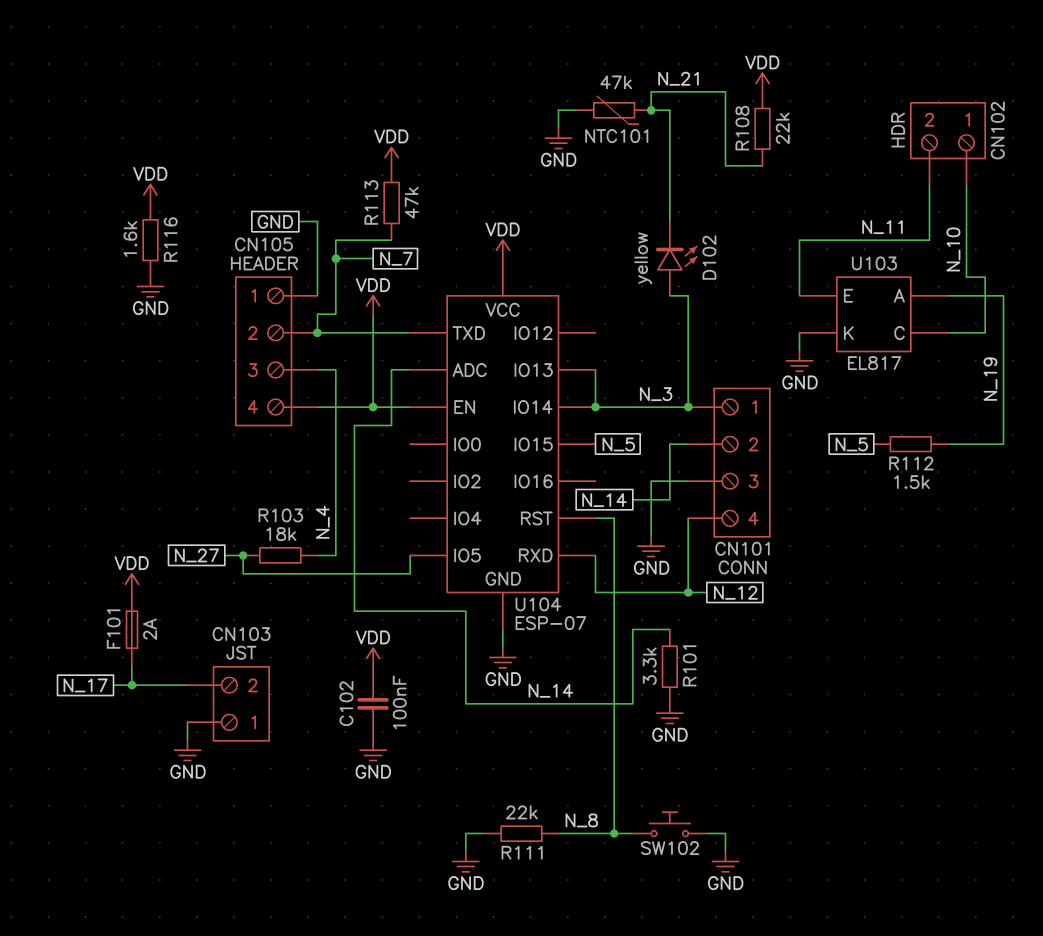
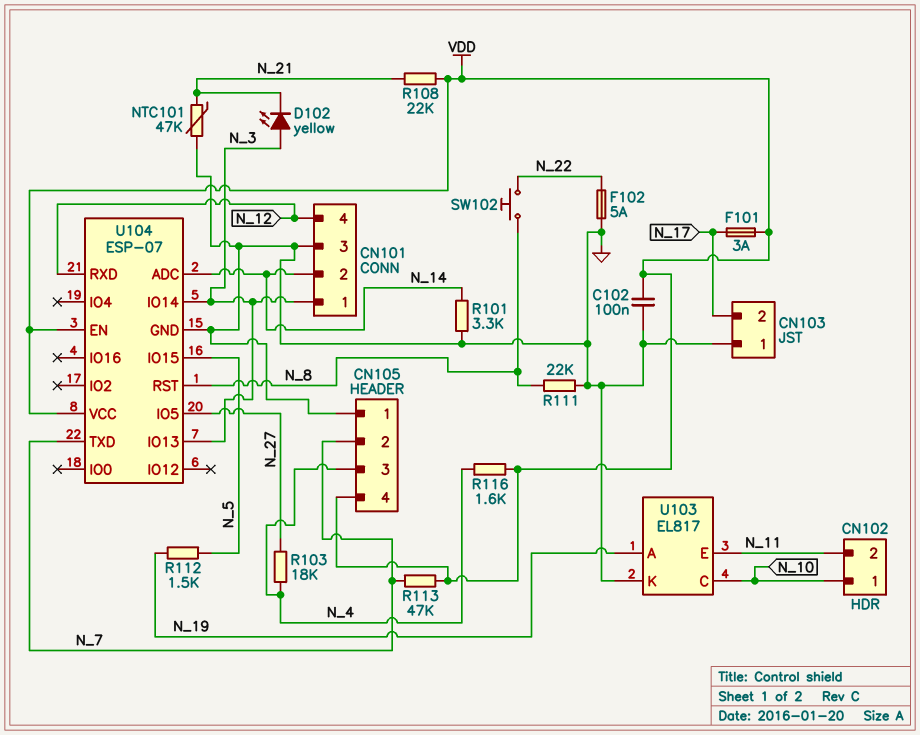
F101: 2A (N_17, VDD) -> 3A (N_17, VDD)
F102: none -> 5A (GND, N_22)
R116: 1.6k (GND, VDD) -> 1.6k (N_4, VDD)
SW102: button (GND, N_8) -> button (N_8, N_22)

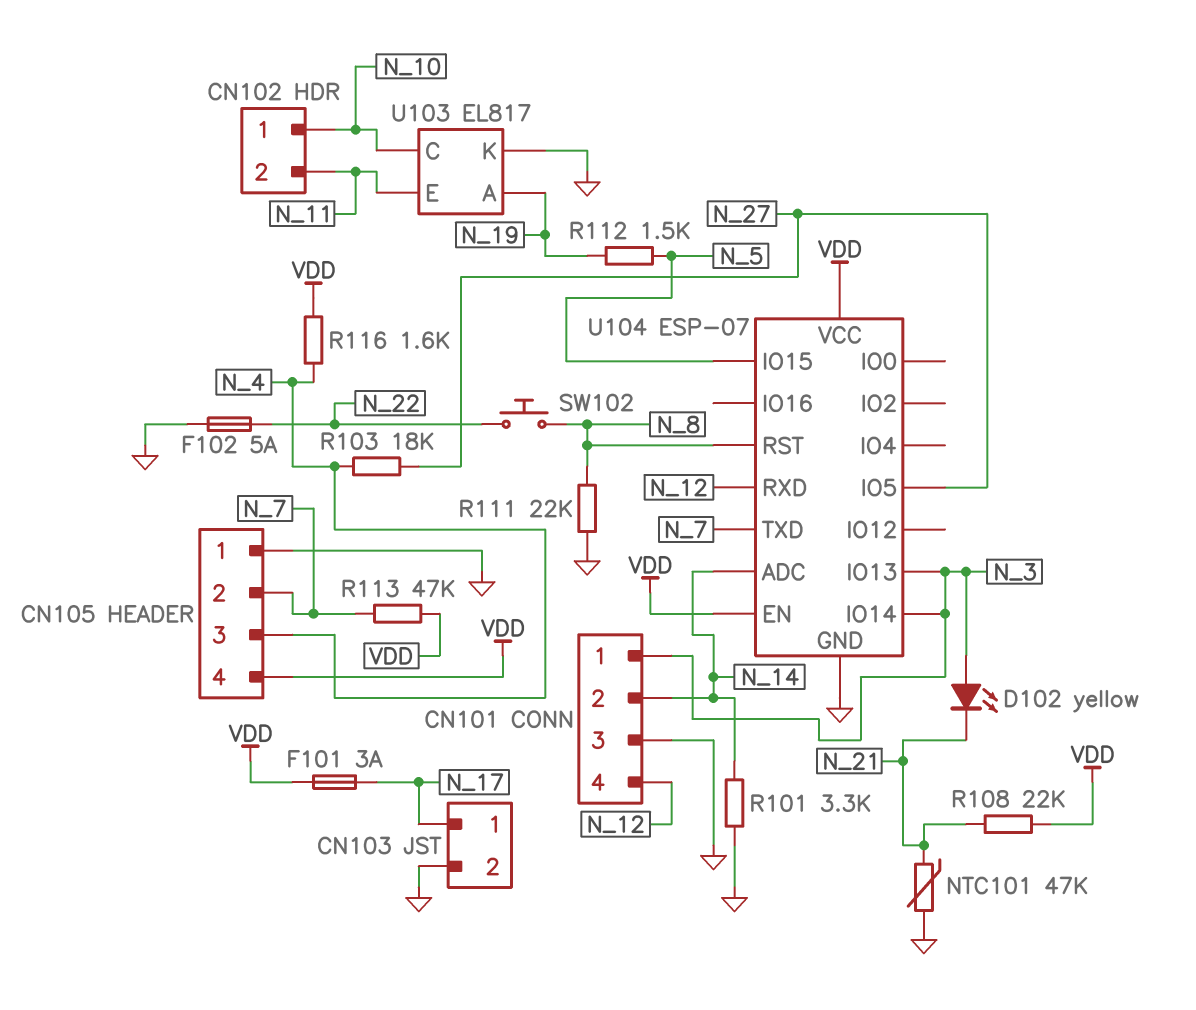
C102: 100nF (GND, VDD) -> none
CN103 pin 1: GND -> N_17
CN103 pin 2: N_17 -> GND

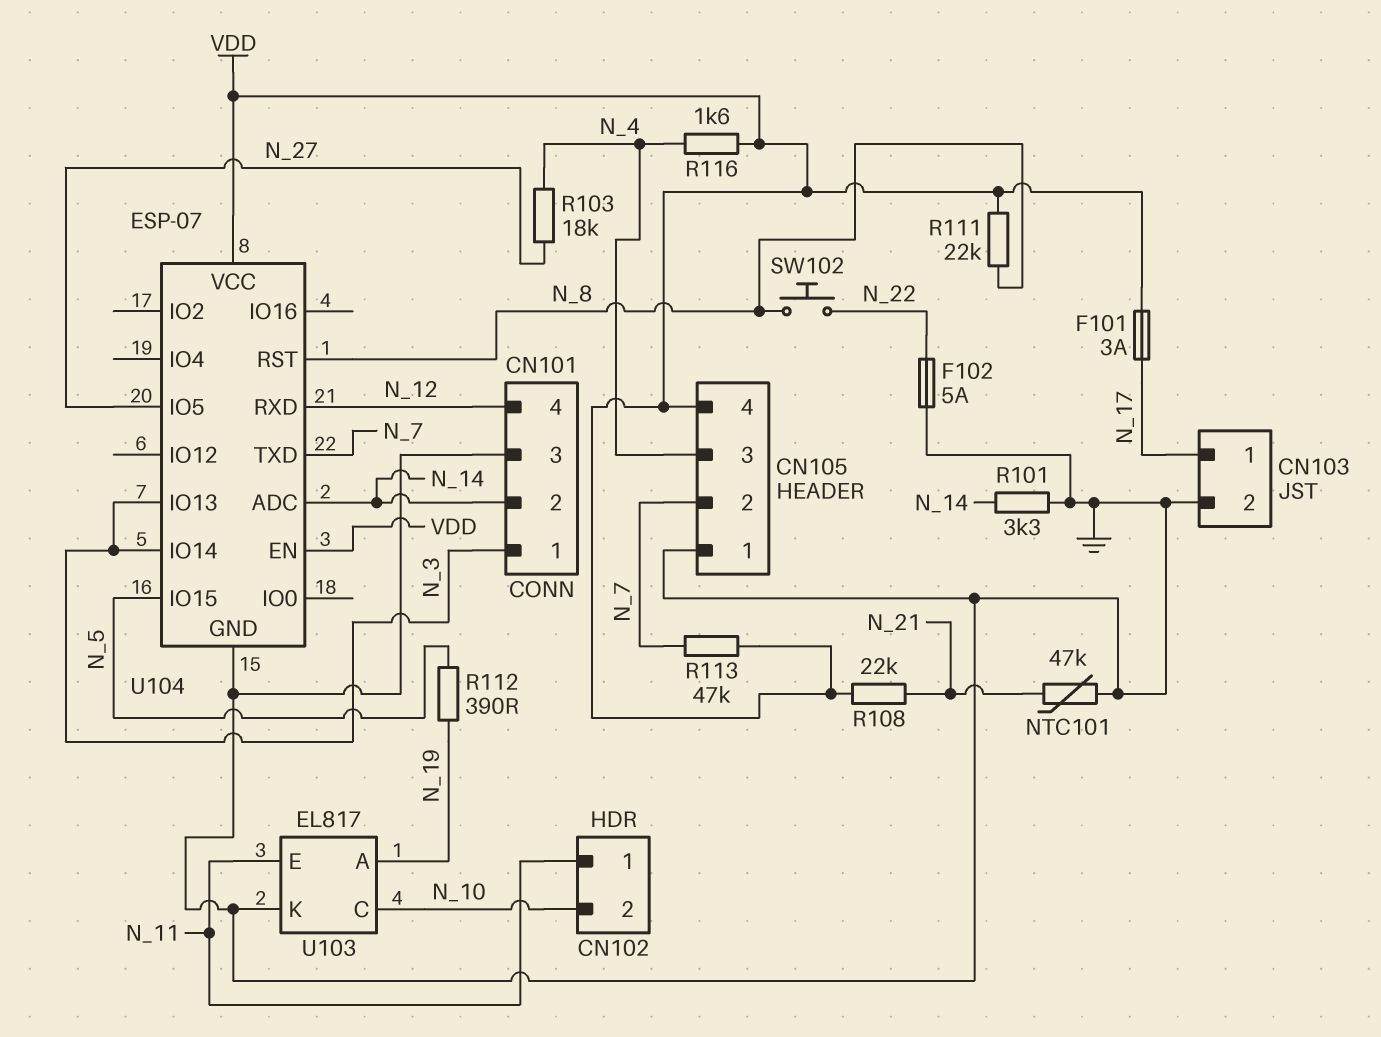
CN102 pin 1: N_10 -> N_11
CN102 pin 2: N_11 -> N_10
D102: LED yellow (A N_3, K N_21) -> none
R111: 22k (GND, N_8) -> 22k (N_8, VDD)
R112: 1.5k (N_5, N_19) -> 390 (N_5, N_19)

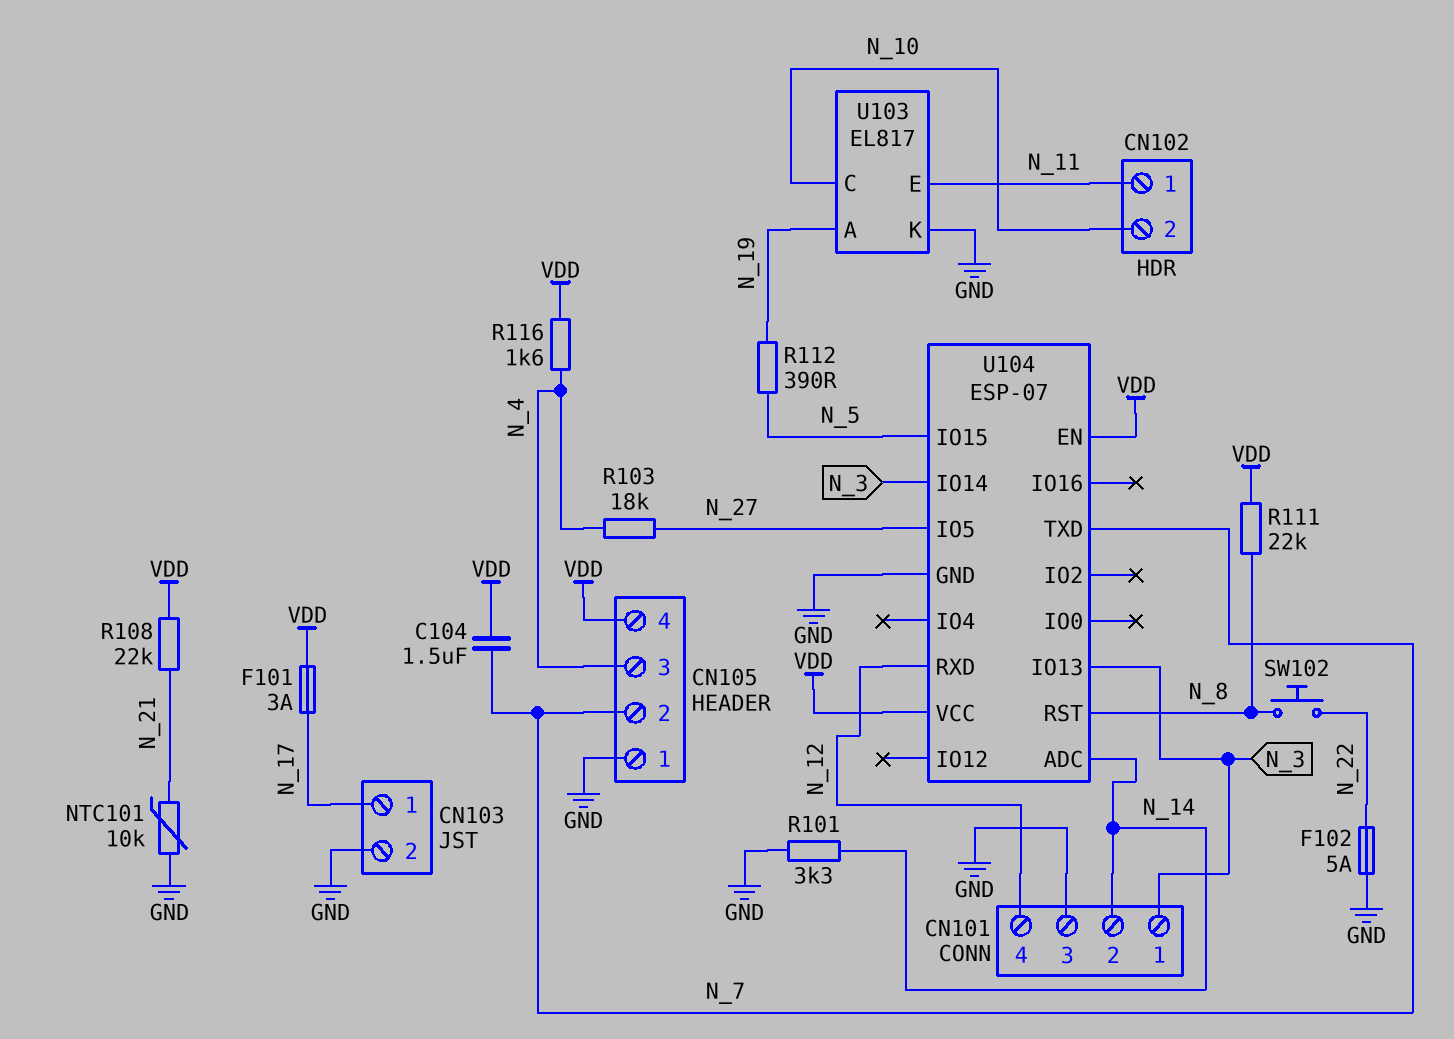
C104: none -> 1.5uF (N_7, VDD)
NTC101: 47k (GND, N_21) -> 10k (GND, N_21)
R113: 47k (N_7, VDD) -> none

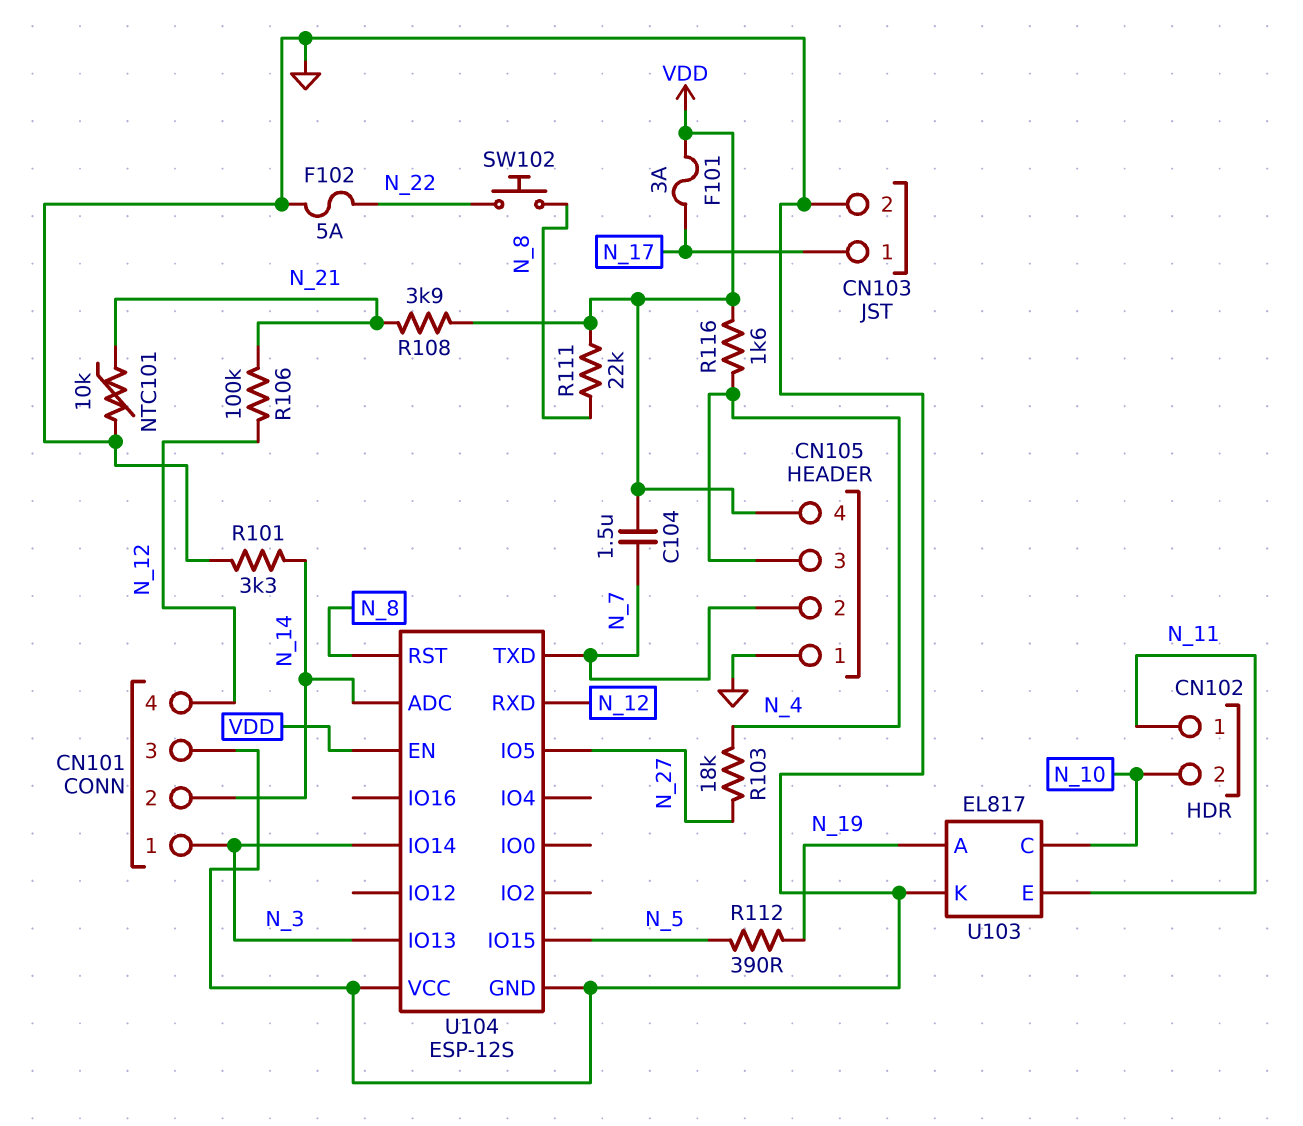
R106: none -> 100k (N_12, N_21)
R108: 22k (N_21, VDD) -> 3.9k (N_21, VDD)
U104: ESP-07 -> ESP-12S
U104 pin VCC: VDD -> GND

